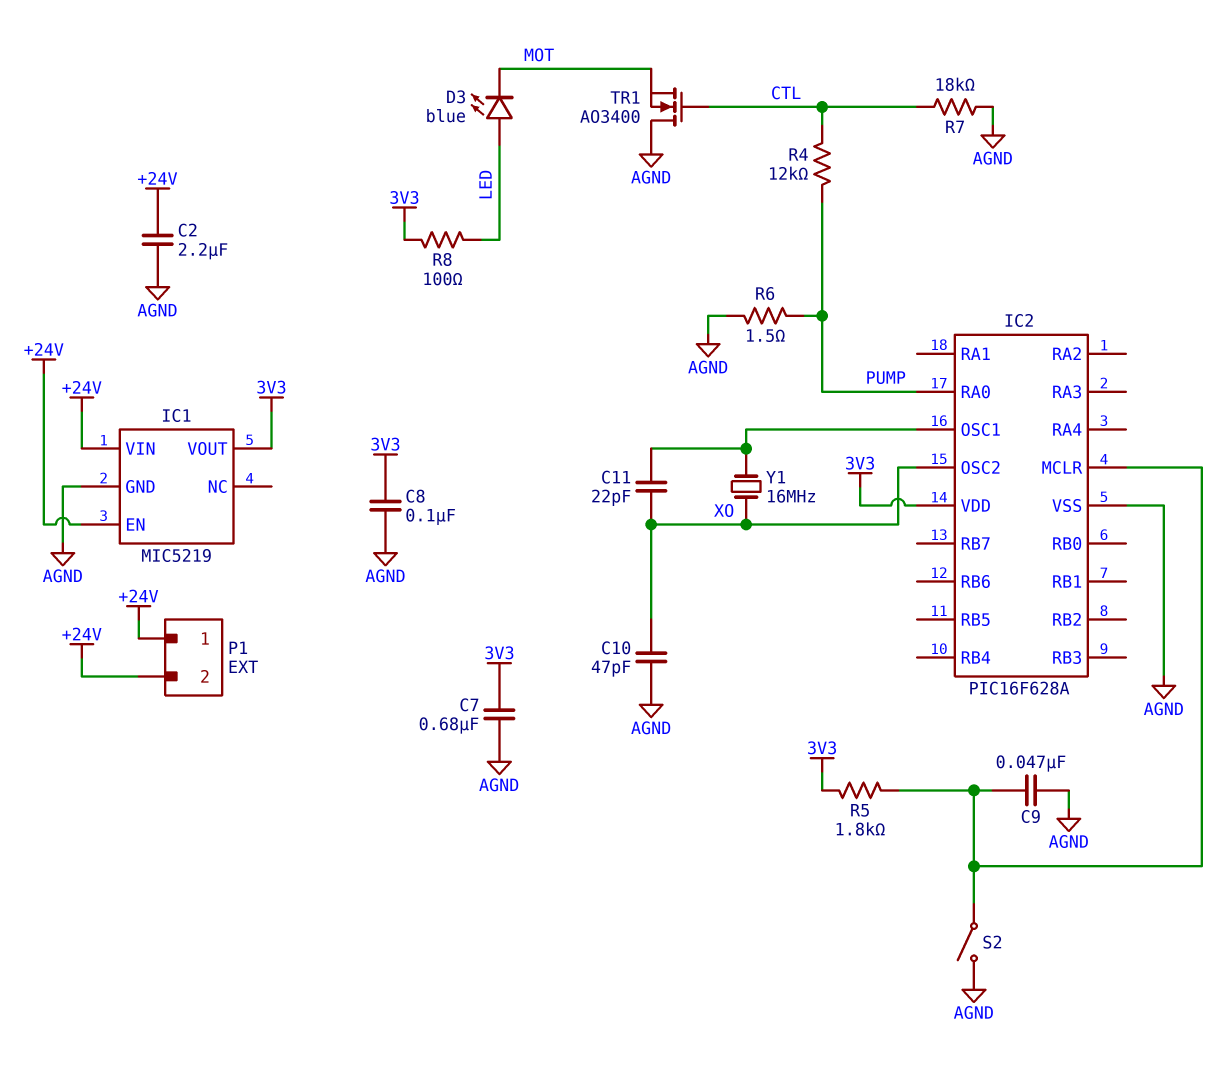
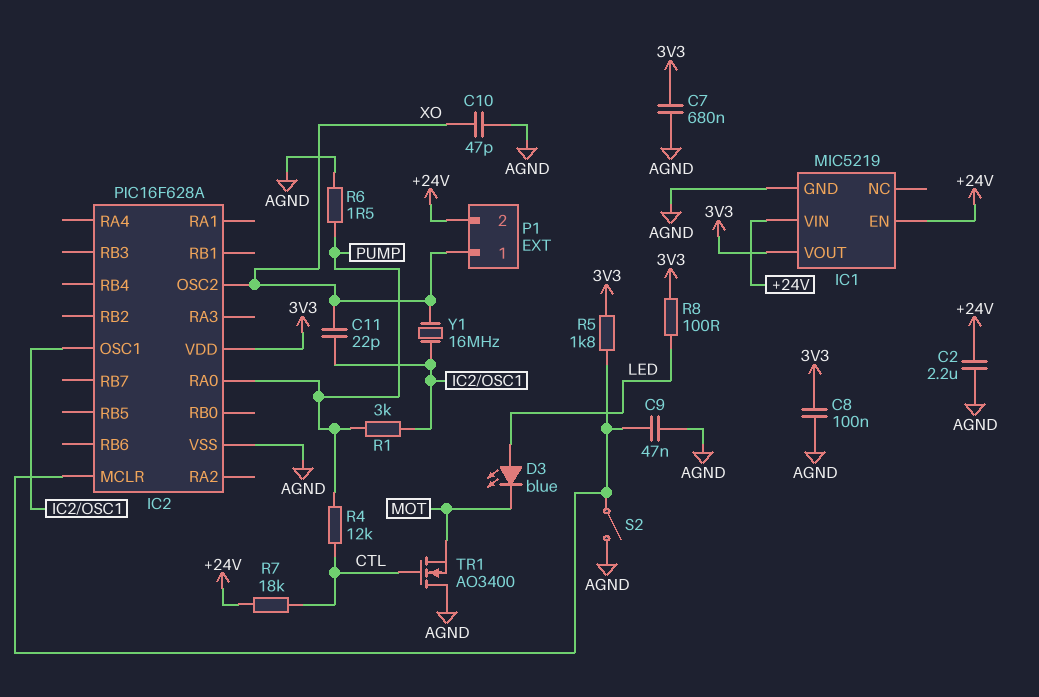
P1 pin 1: +24V -> XO
R1: none -> 3k (IC2/OSC1, PUMP)
R7: 18k (AGND, CTL) -> 18k (+24V, CTL)

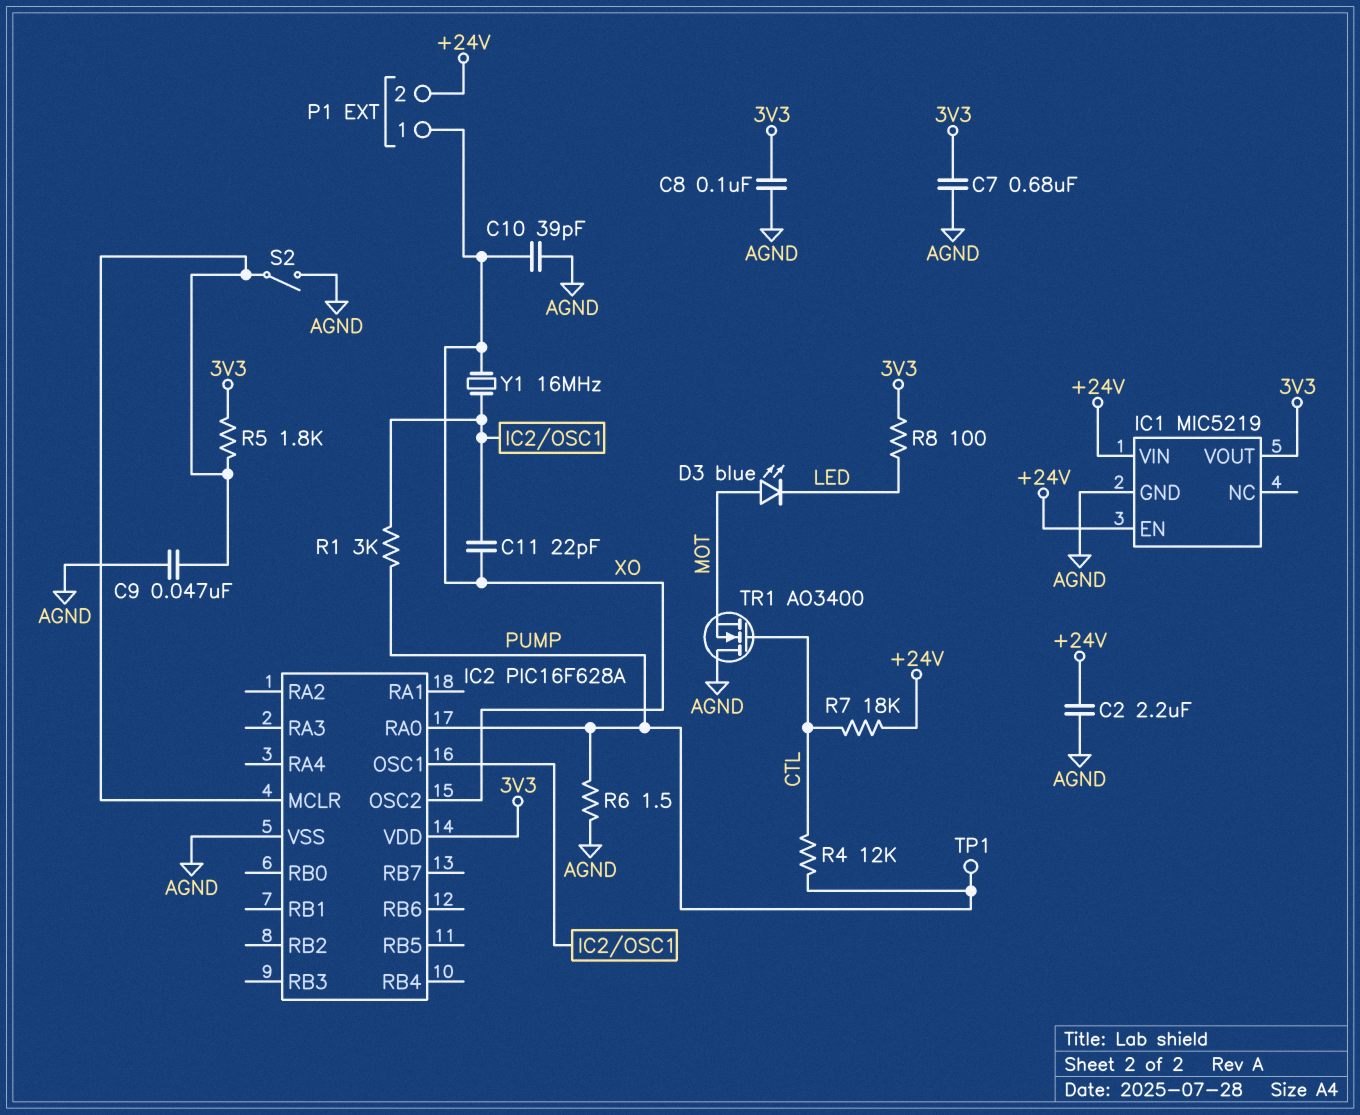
C10: 47pF (AGND, XO) -> 39pF (AGND, XO)
D3: LED blue (A LED, K MOT) -> LED blue (A MOT, K LED)
TP1: none -> test point (PUMP)

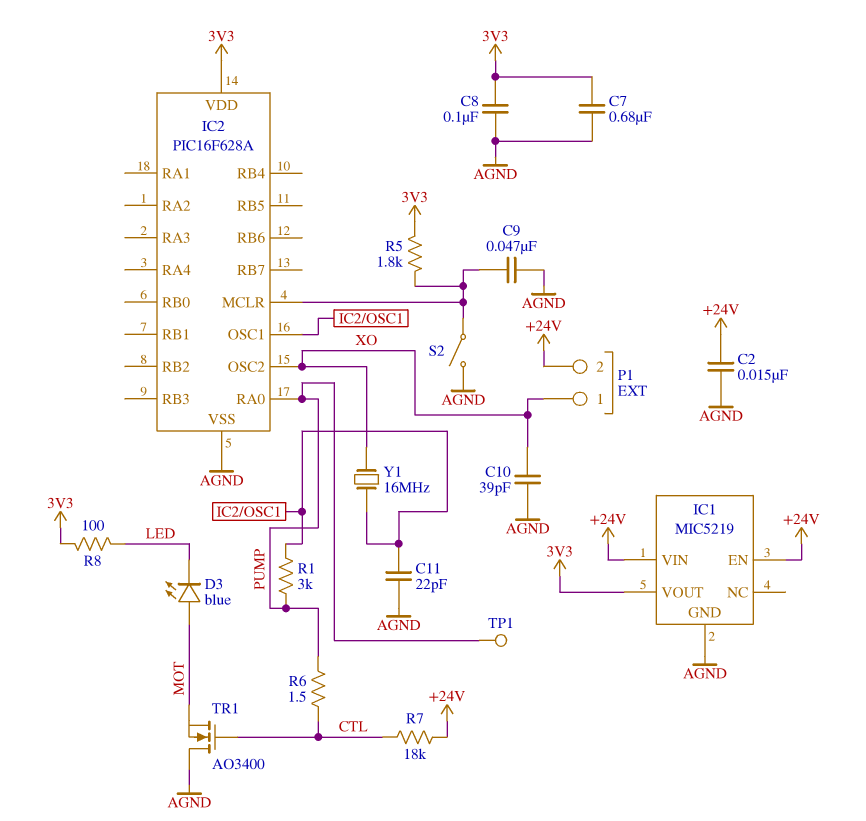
C2: 2.2uF (+24V, AGND) -> 15nF (+24V, AGND)
C11: 22pF (IC2/OSC1, XO) -> 22pF (AGND, IC2/OSC1)
R4: 12k (CTL, PUMP) -> none
R6: 1.5 (AGND, PUMP) -> 1.5 (CTL, PUMP)

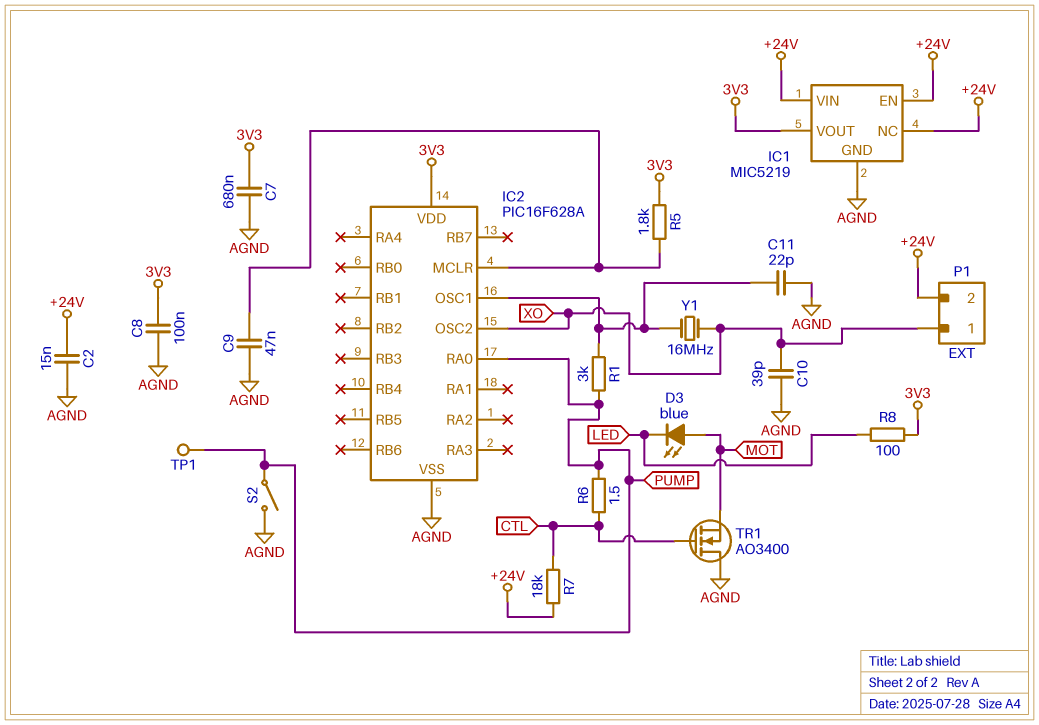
IC1 pin NC: none -> +24V
S2: switch (AGND, IC2/MCLR) -> switch (AGND, PUMP)

